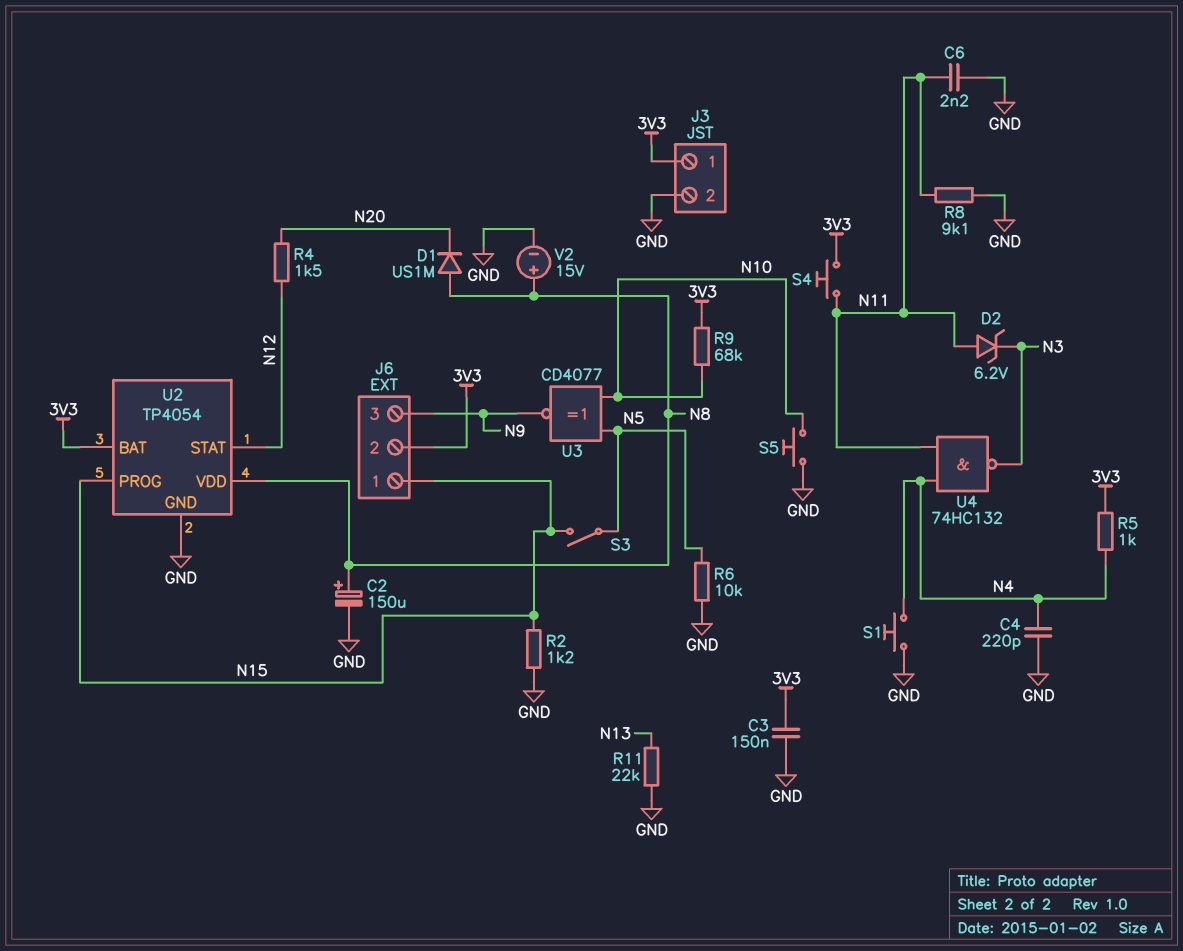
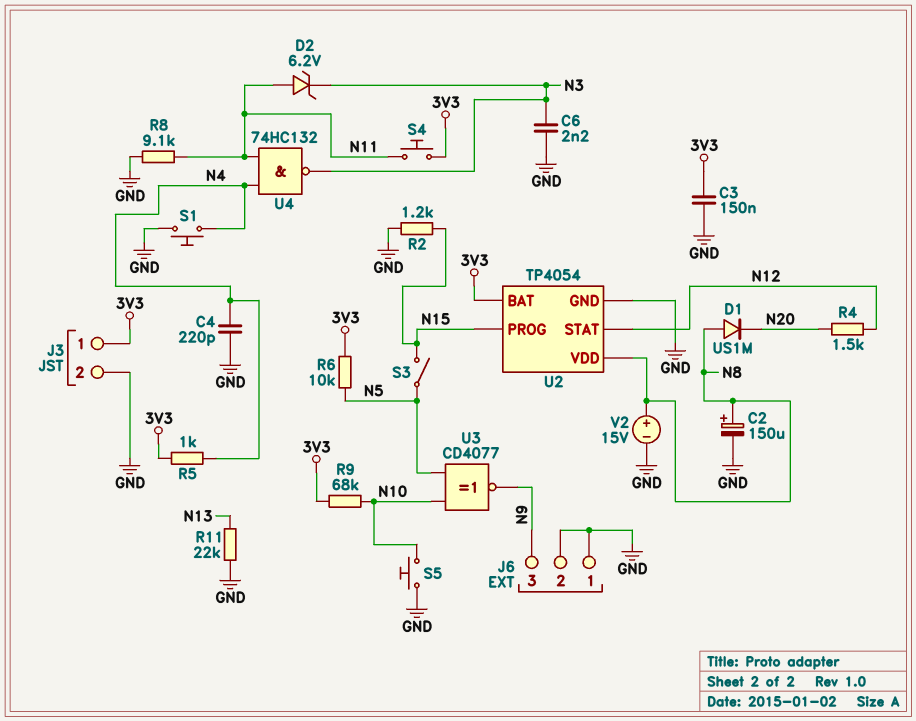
C6: 2.2nF (GND, N11) -> 2.2nF (GND, N3)
J6 pin 1: N15 -> GND
J6 pin 2: 3V3 -> GND
R6: 10k (GND, N5) -> 10k (3V3, N5)

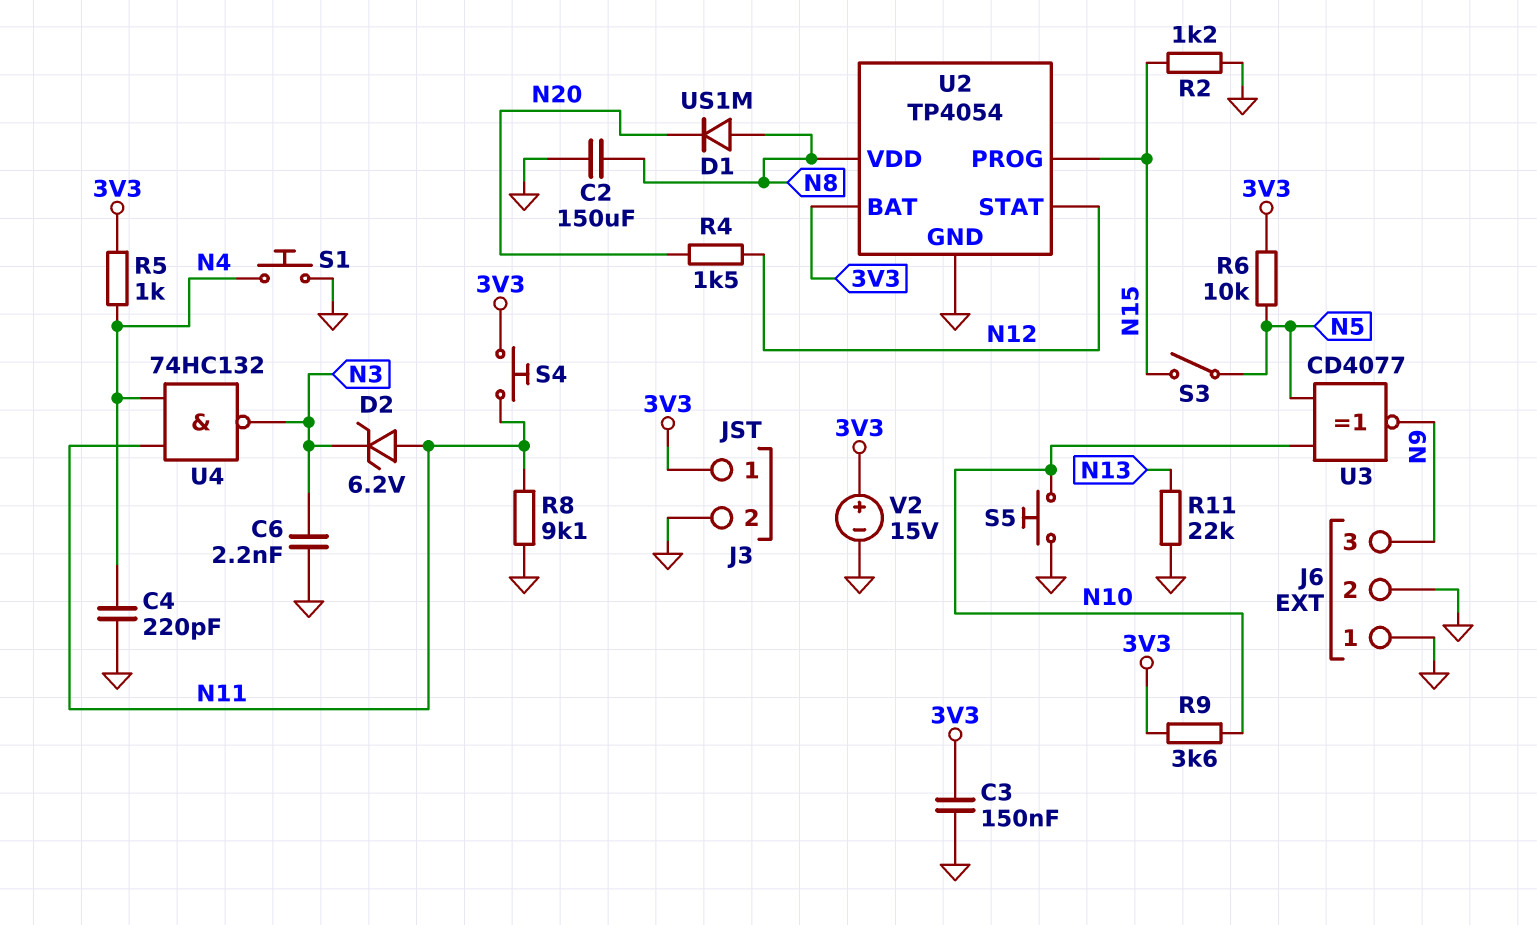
C2: 150uF (plus N8, minus GND) -> 150uF (GND, N8)
R9: 68k (3V3, N10) -> 3.6k (3V3, N10)
V2: 15V (plus N8, minus GND) -> 15V (plus 3V3, minus GND)

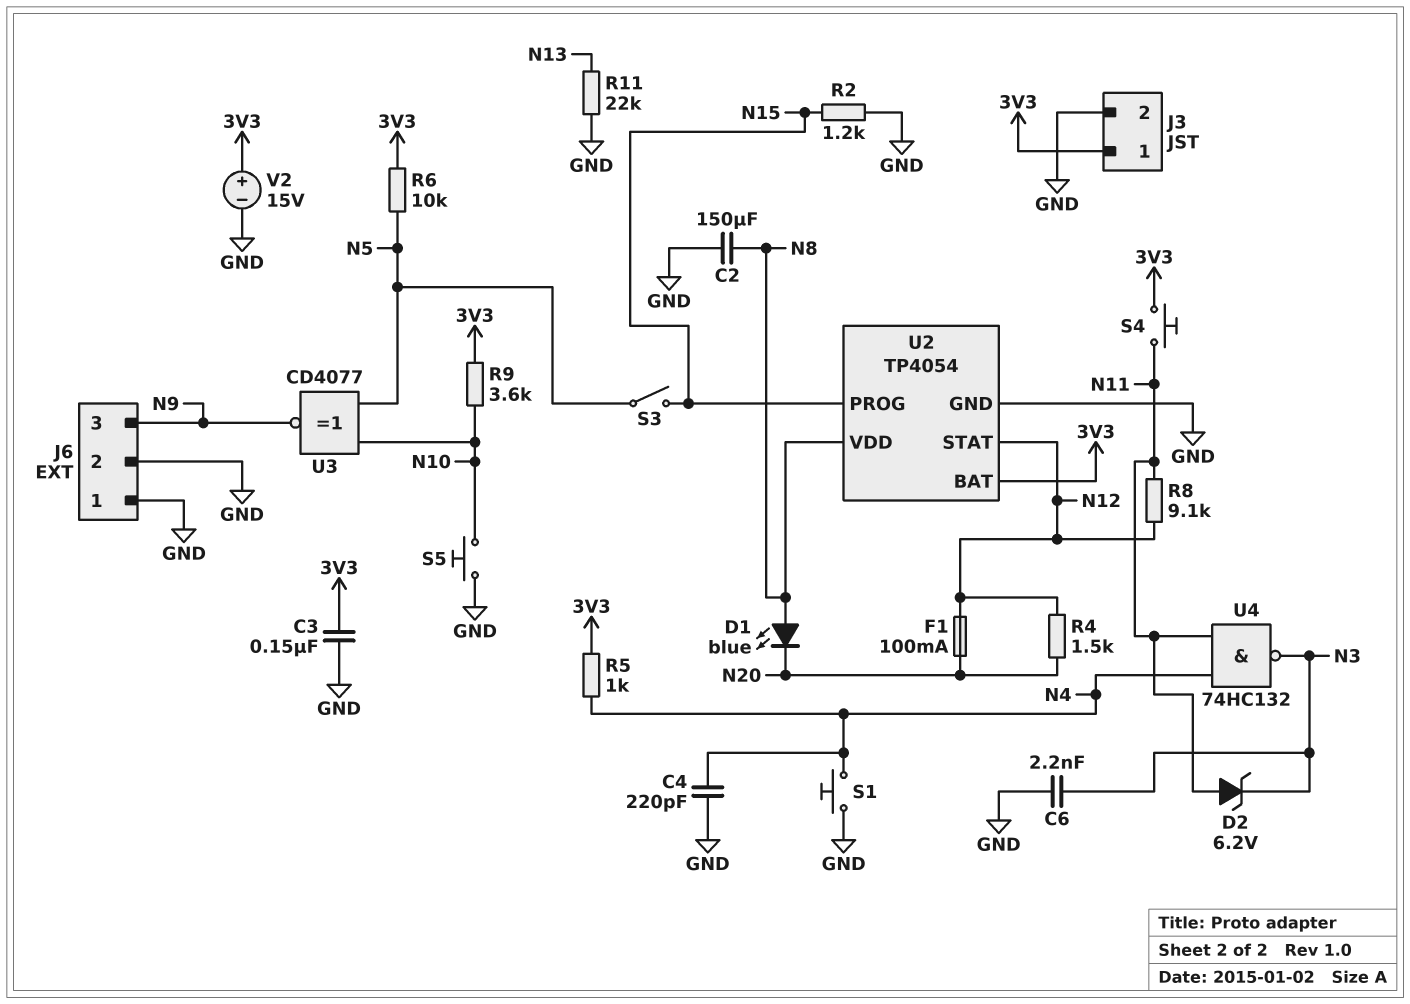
D1: diode US1M (A N8, K N20) -> LED blue (A N8, K N20)
F1: none -> 100mA (N12, N20)
R8: 9.1k (GND, N11) -> 9.1k (N11, N12)

